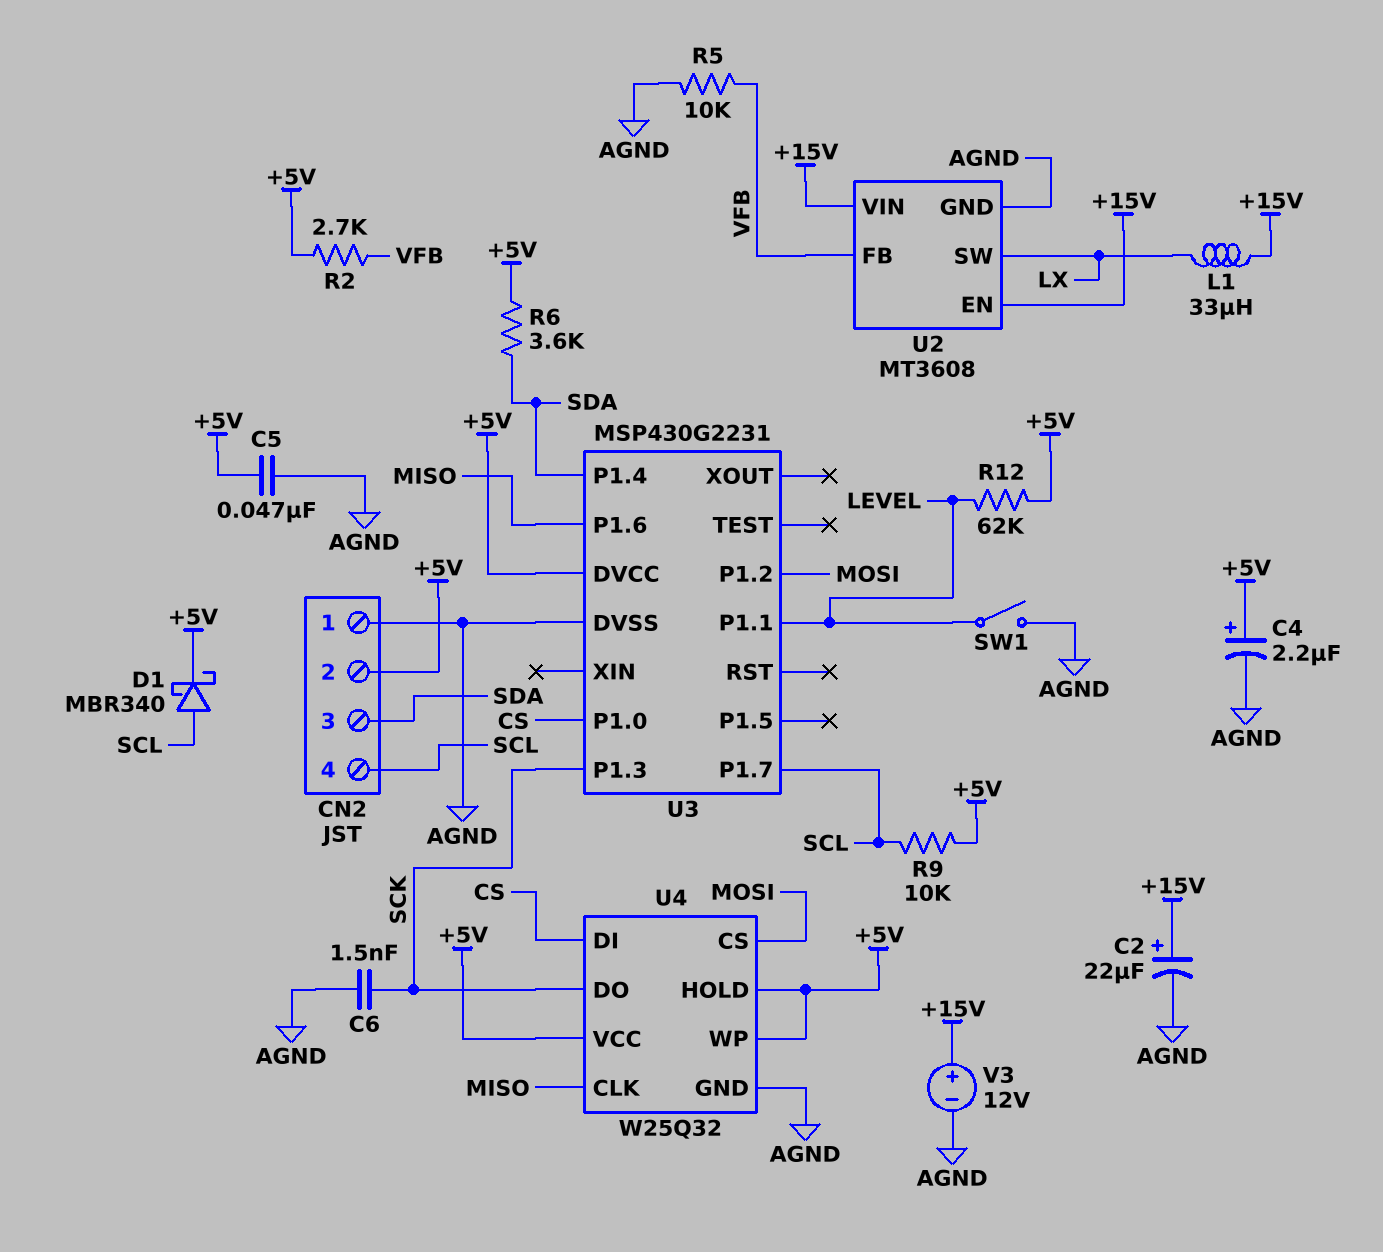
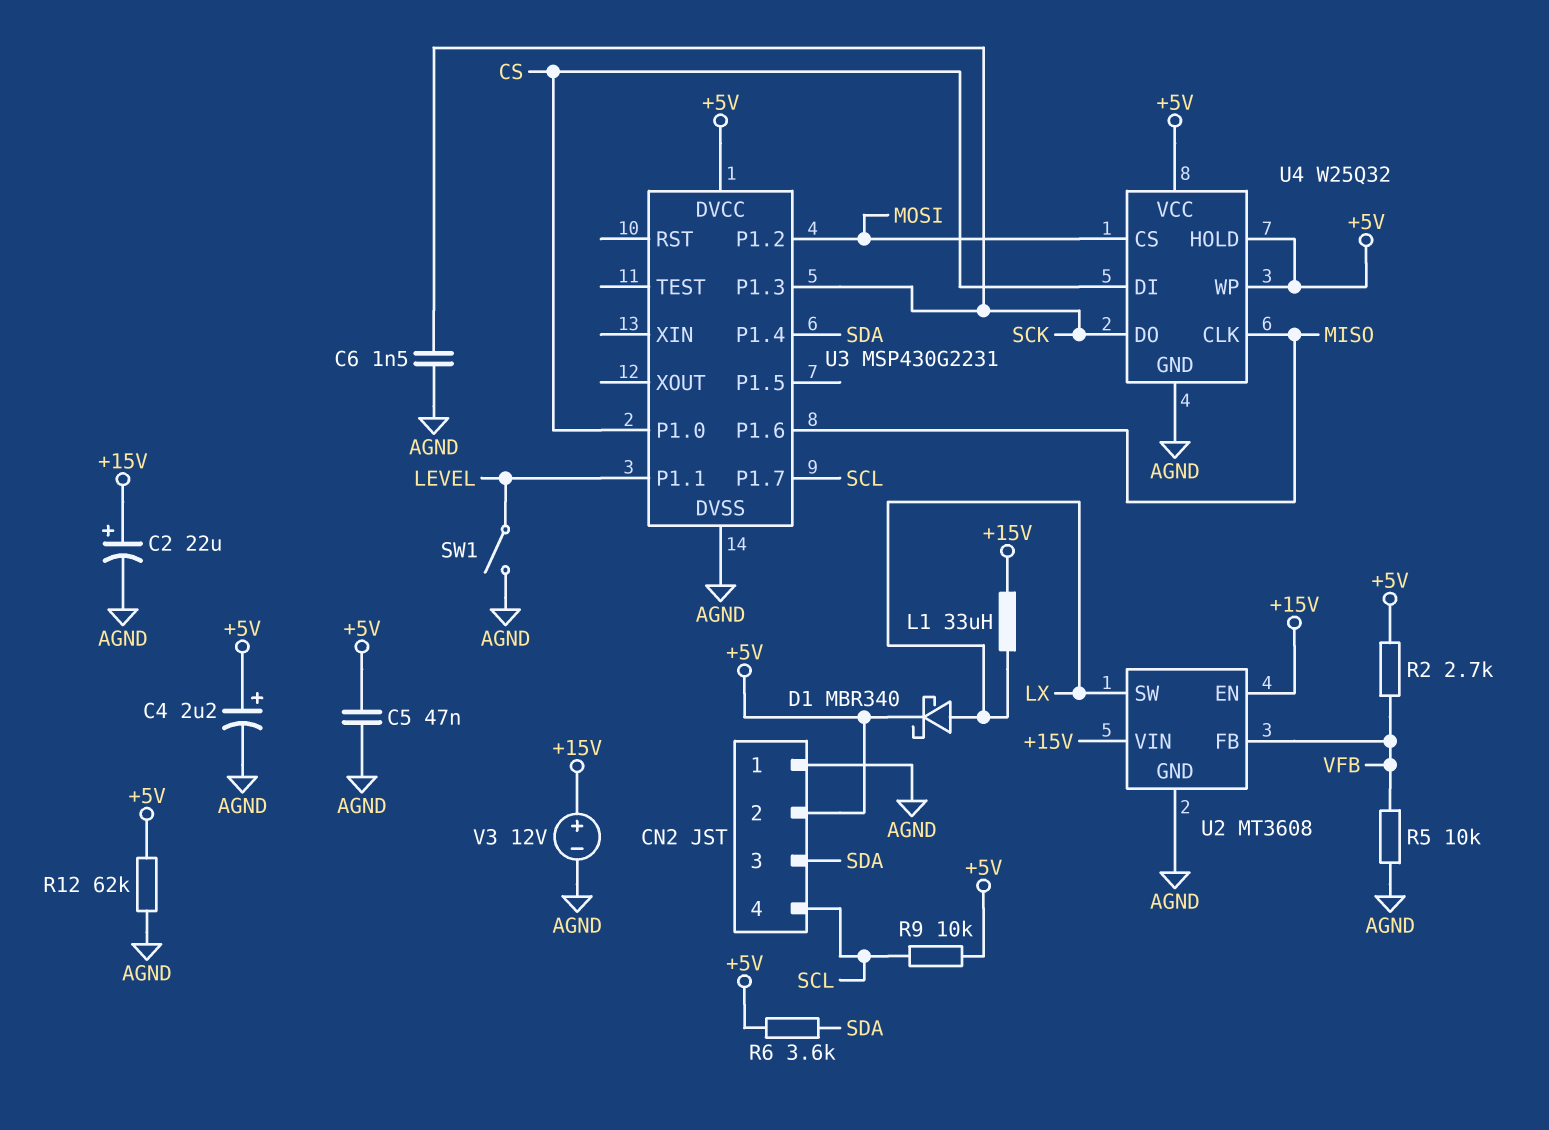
D1: schottky MBR340 (A SCL, K +5V) -> schottky MBR340 (A LX, K +5V)
R12: 62k (+5V, LEVEL) -> 62k (+5V, AGND)

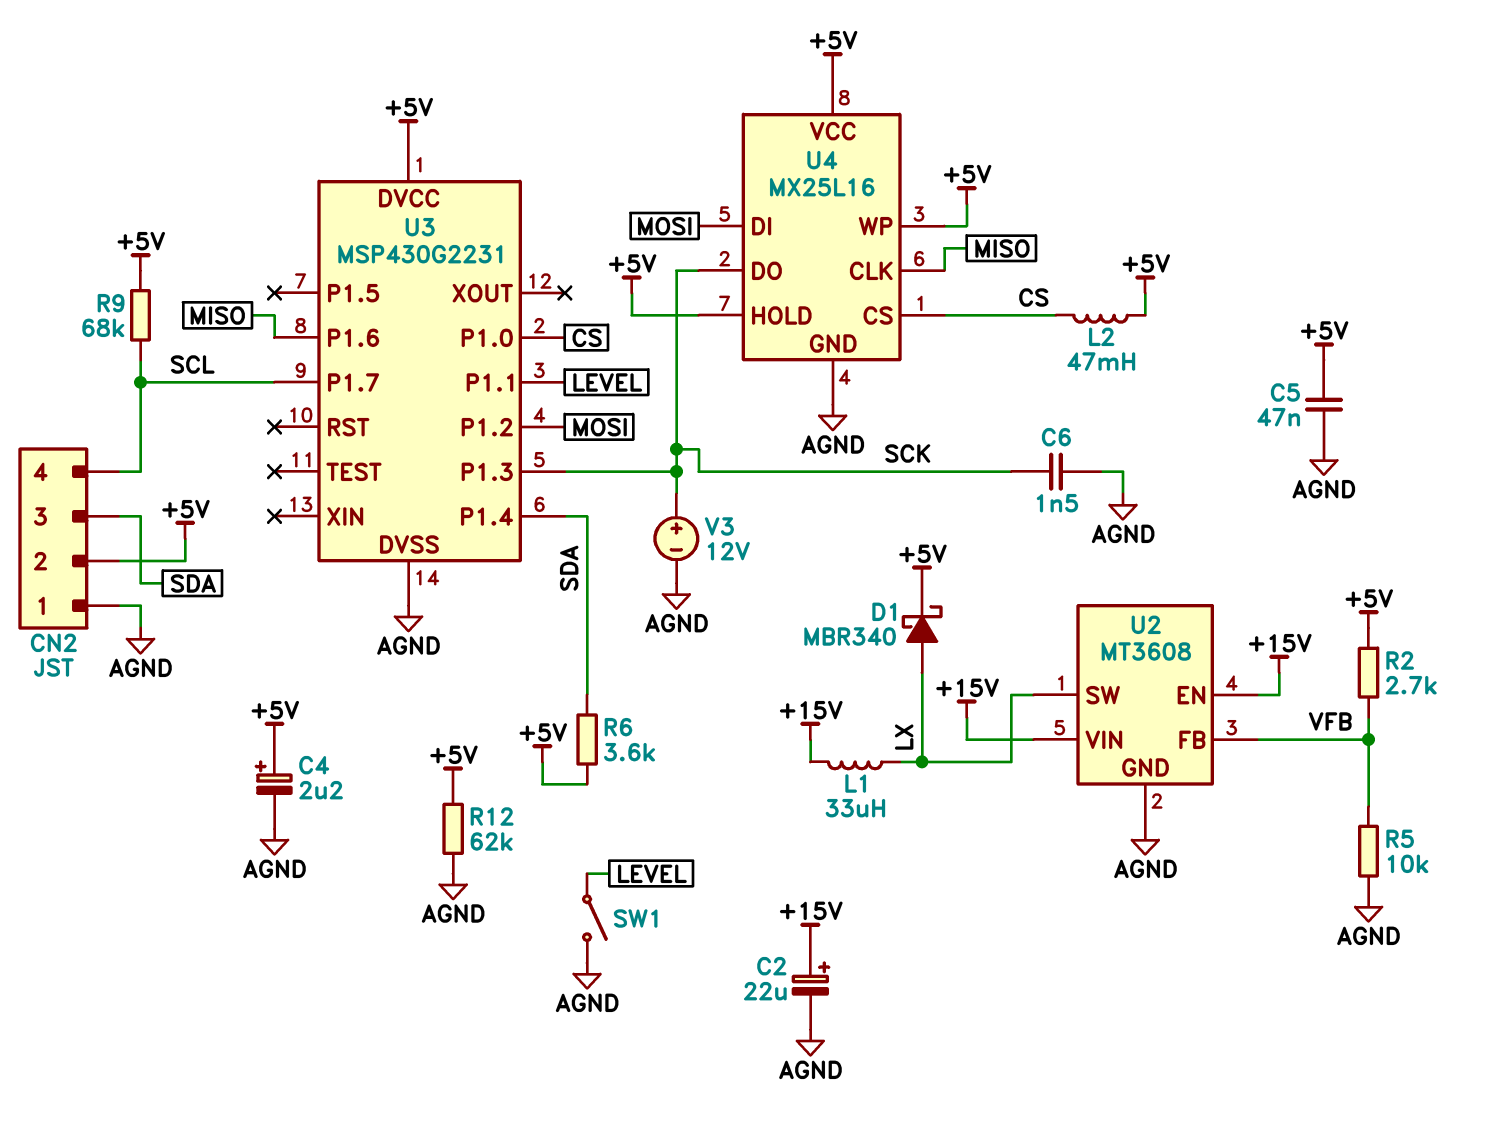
L2: none -> 47mH (+5V, CS)
R9: 10k (+5V, SCL) -> 68k (+5V, SCL)
U4: W25Q32 -> MX25L16
U4 pin CS: MOSI -> CS
U4 pin DI: CS -> MOSI
V3: 12V (plus +15V, minus AGND) -> 12V (plus SCK, minus AGND)

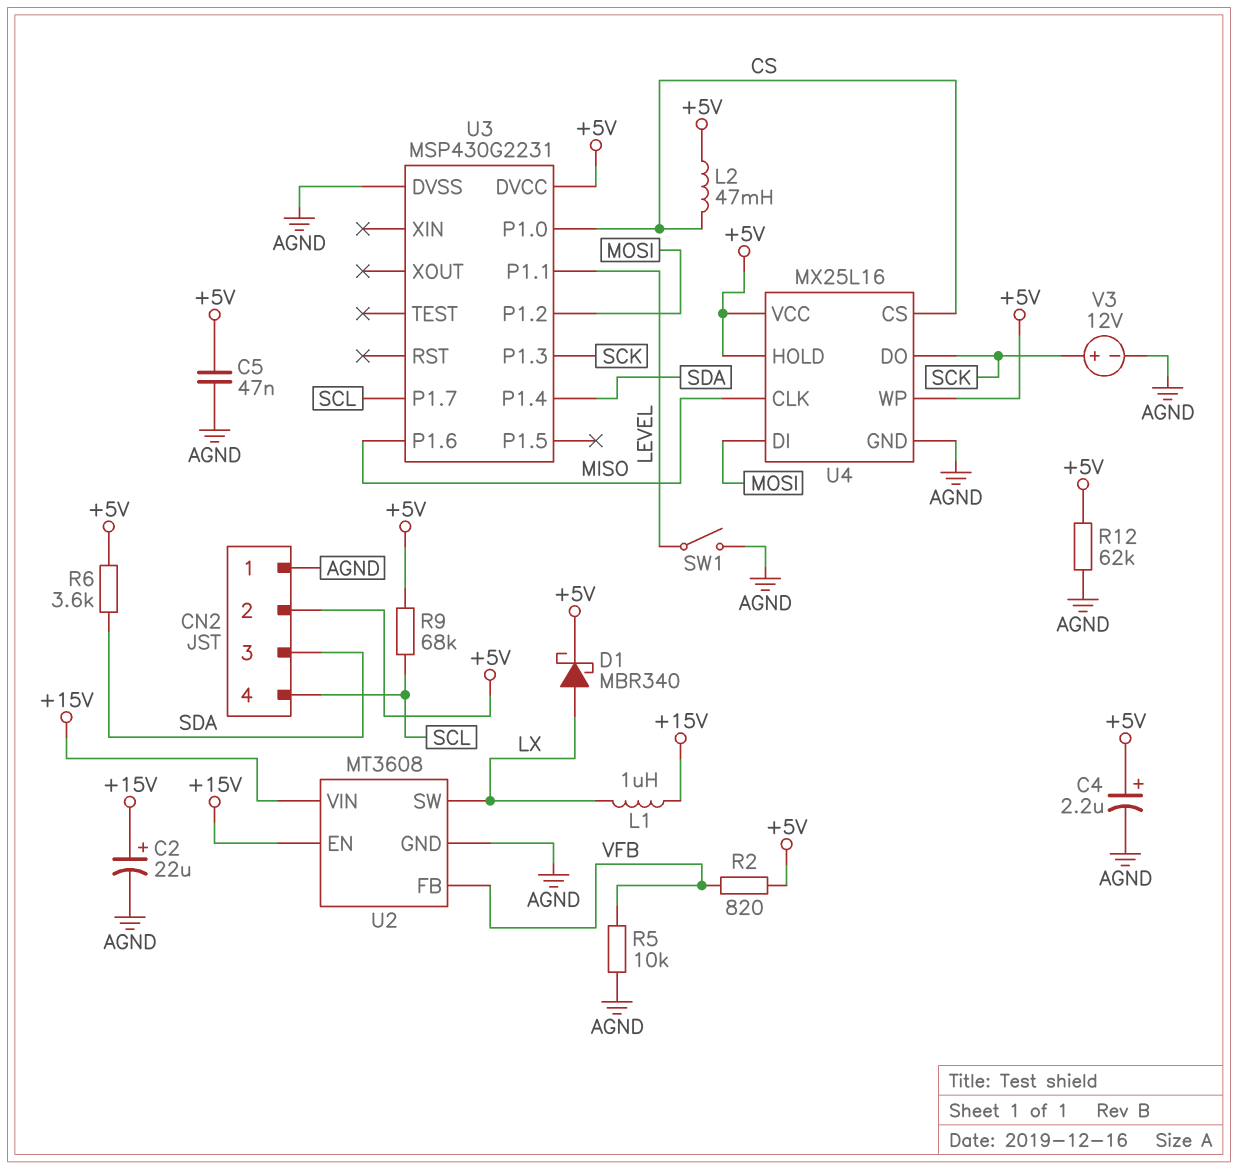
C6: 1.5nF (AGND, SCK) -> none
L1: 33uH (+15V, LX) -> 1uH (+15V, LX)
R2: 2.7k (+5V, VFB) -> 820 (+5V, VFB)

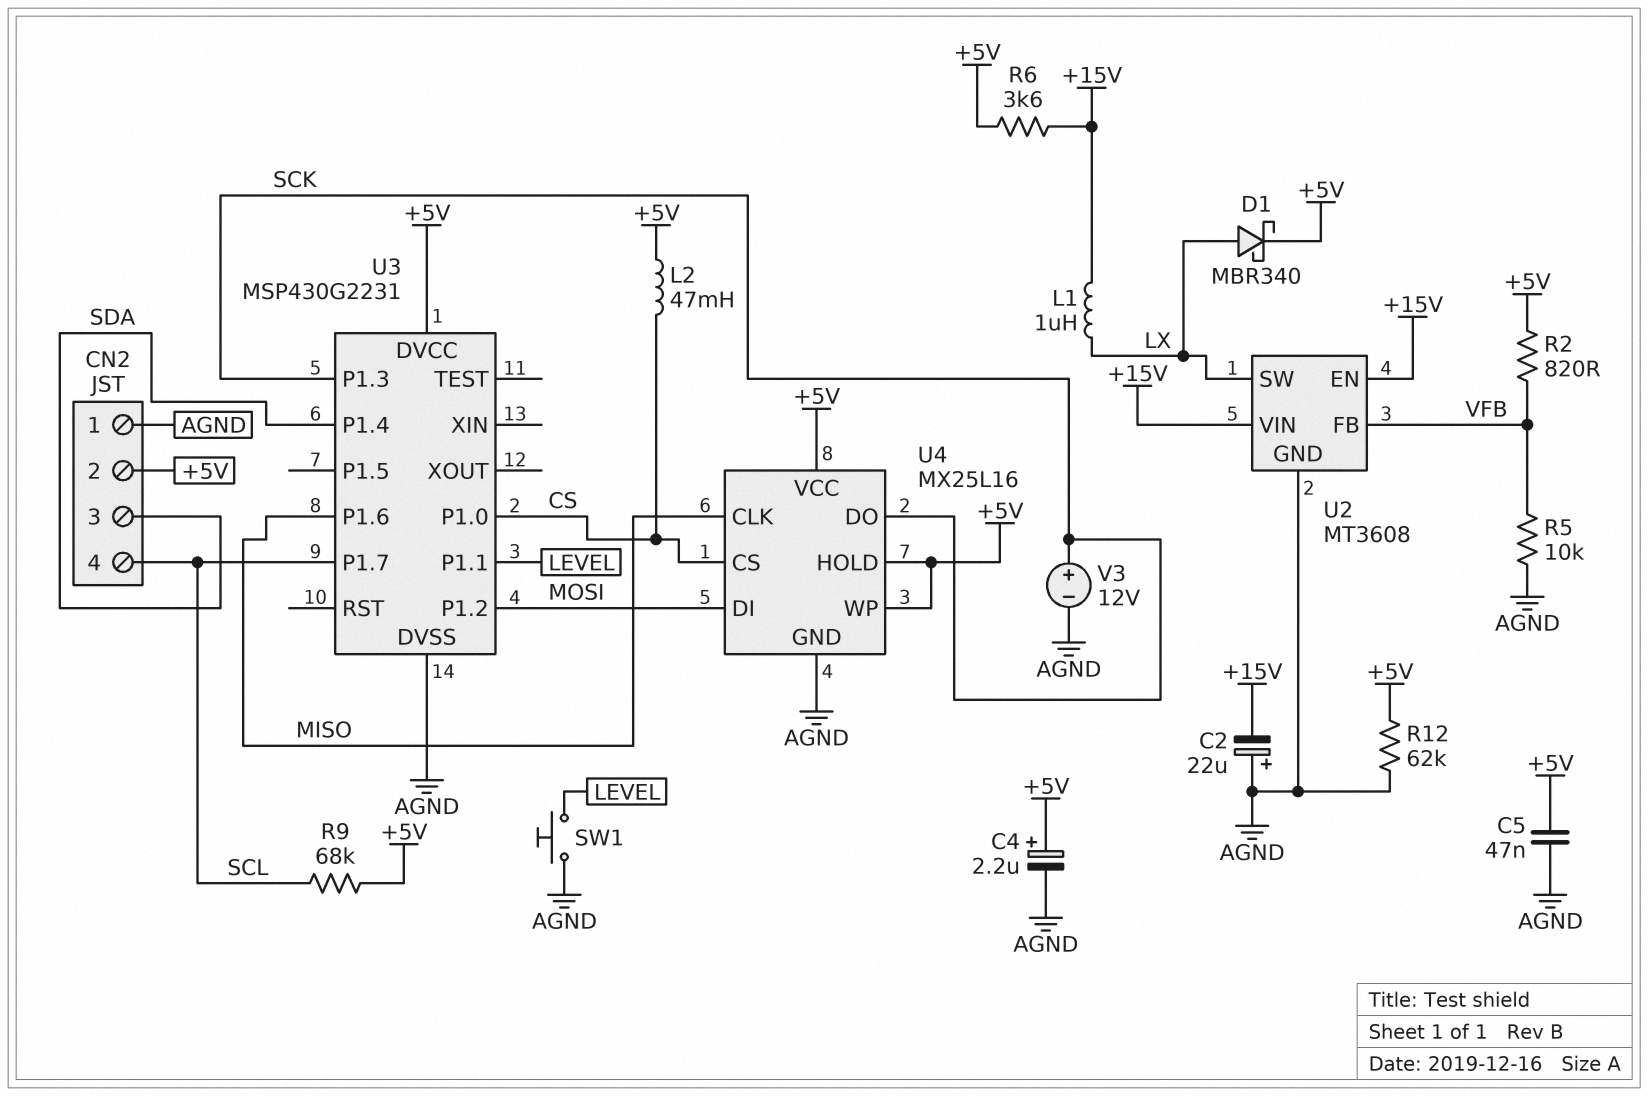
C2: 22uF (plus +15V, minus AGND) -> 22uF (plus AGND, minus +15V)
R6: 3.6k (+5V, SDA) -> 3.6k (+5V, +15V)
SW1: switch (AGND, LEVEL) -> button (AGND, LEVEL)

